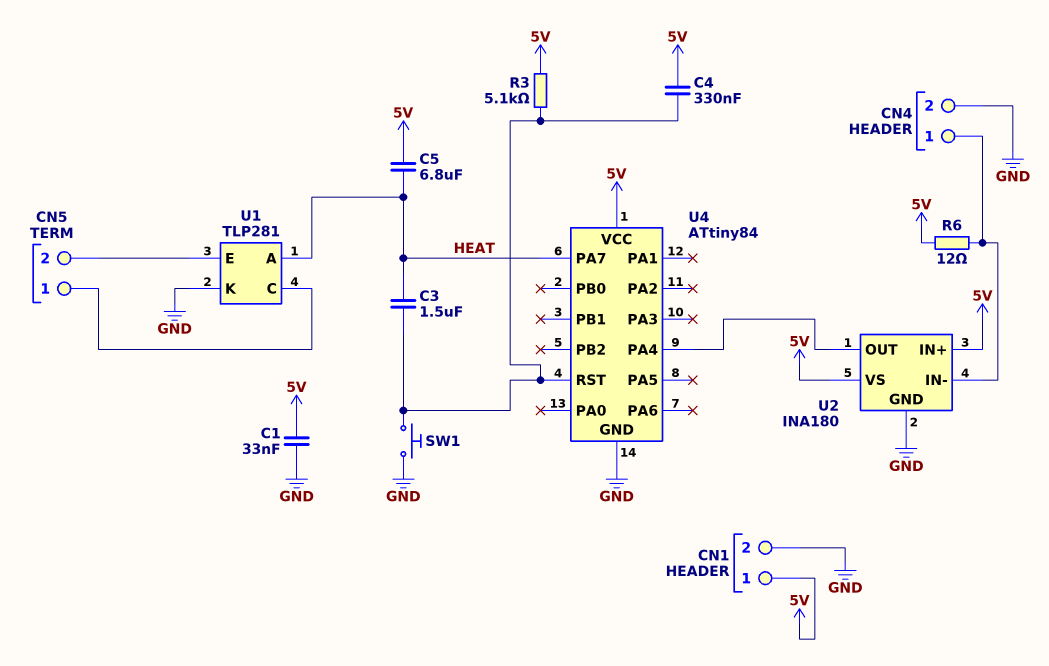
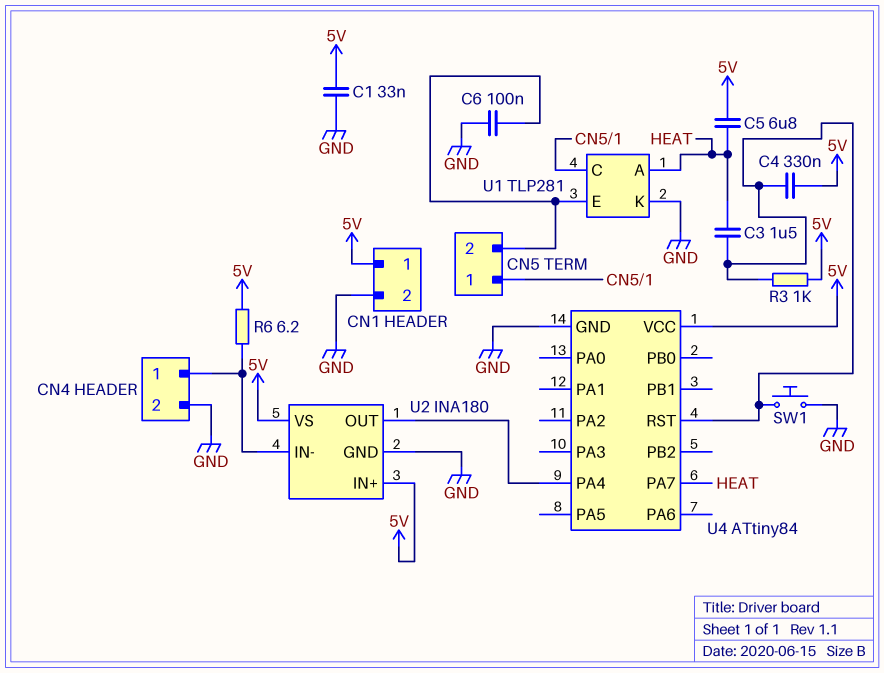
C6: none -> 100nF (CN5/2, GND)
R3: 5.1k (5V, U4/RST) -> 1k (5V, U4/RST)
R6: 12 (5V, CN4/1) -> 6.2 (5V, CN4/1)

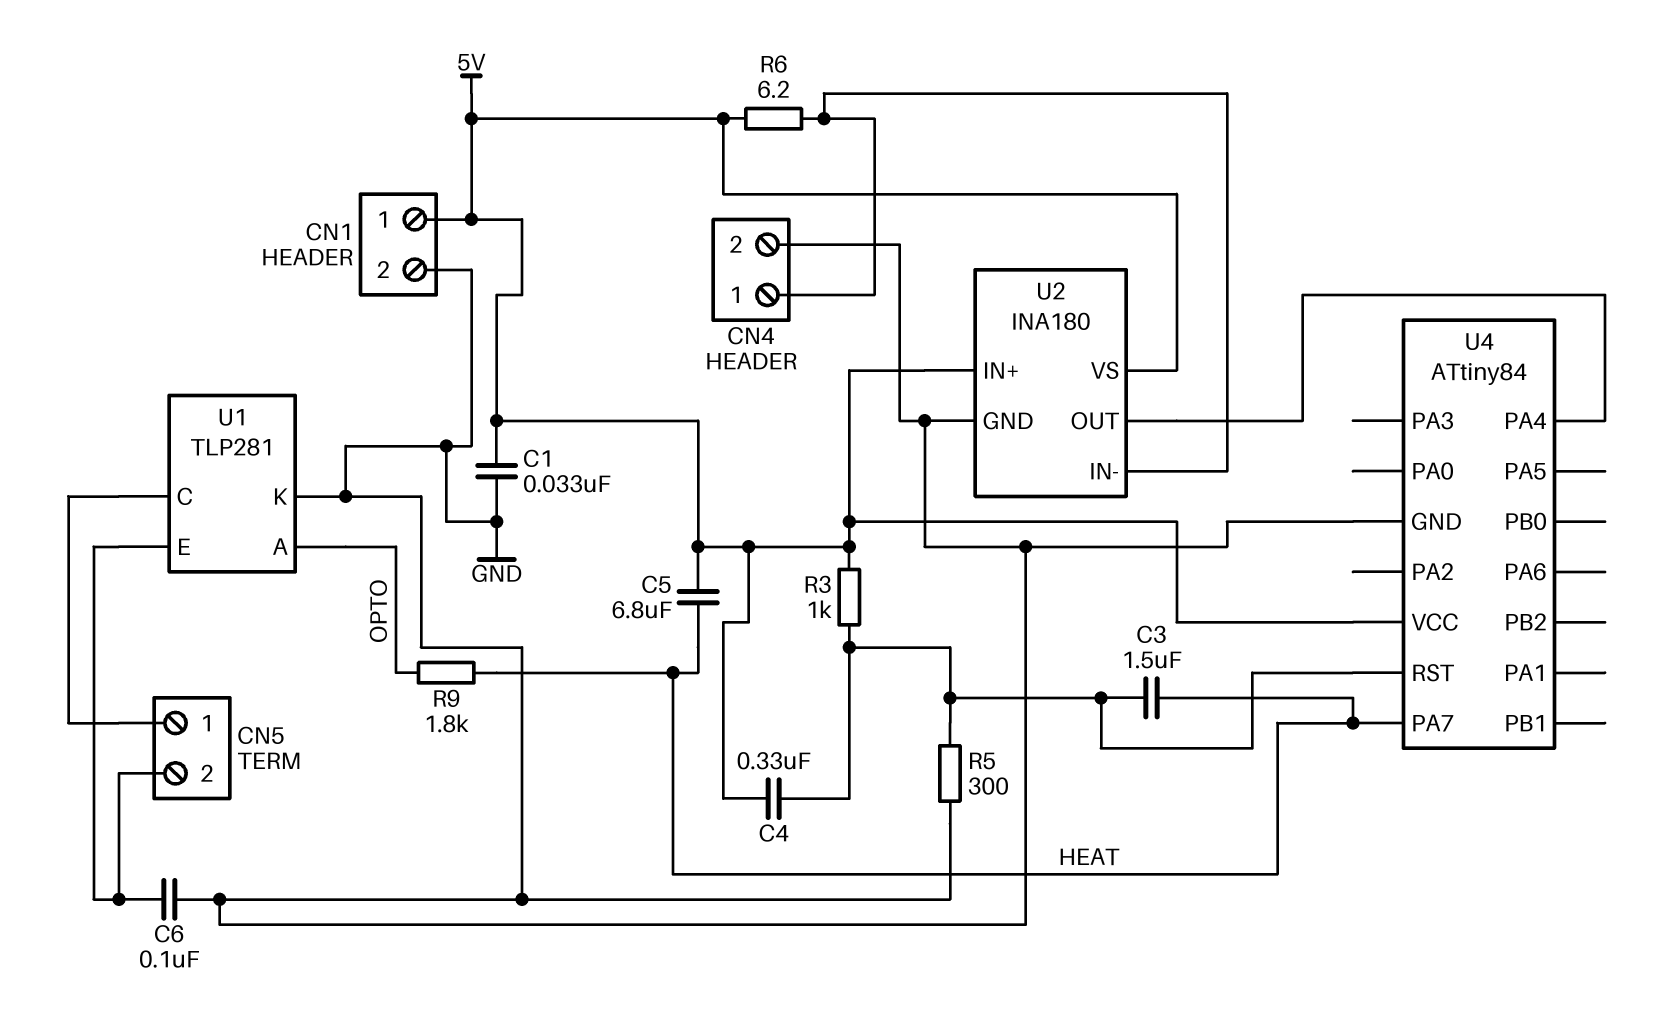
R5: none -> 300 (GND, U4/RST)
R9: none -> 1.8k (HEAT, OPTO)
SW1: button (GND, U4/RST) -> none
U1 pin A: HEAT -> OPTO

